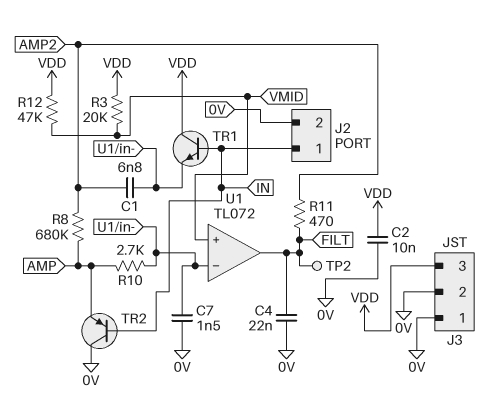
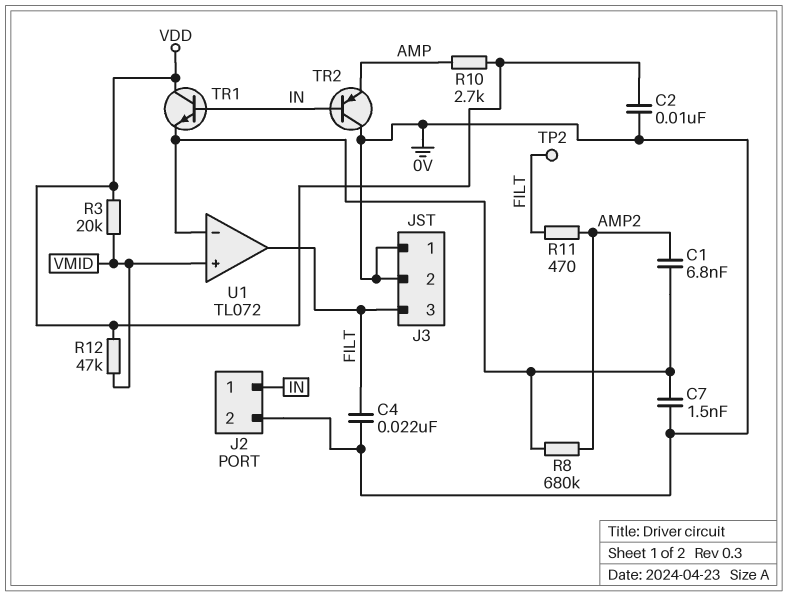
J3 pin 3: VDD -> FILT
R8: 680k (AMP, AMP2) -> 680k (AMP2, U1/in-)
R10: 2.7k (AMP, U1/in-) -> 2.7k (AMP, VDD)

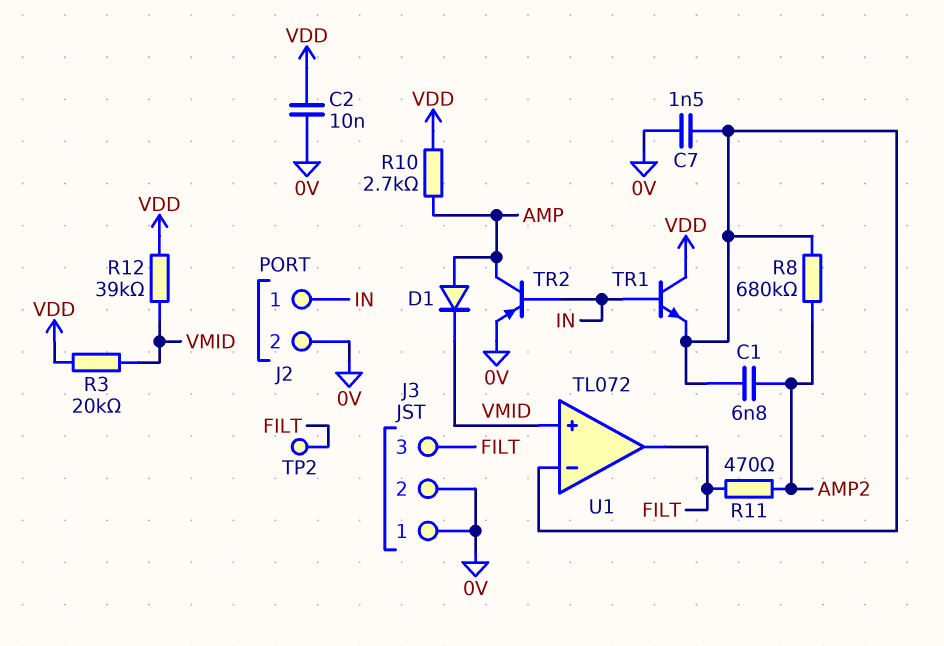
C4: 22nF (0V, FILT) -> none
D1: none -> diode (A AMP, K VMID)
R12: 47k (VDD, VMID) -> 39k (VDD, VMID)
TR2: PNP (B IN, C 0V, E AMP) -> PNP (B IN, C AMP, E 0V)

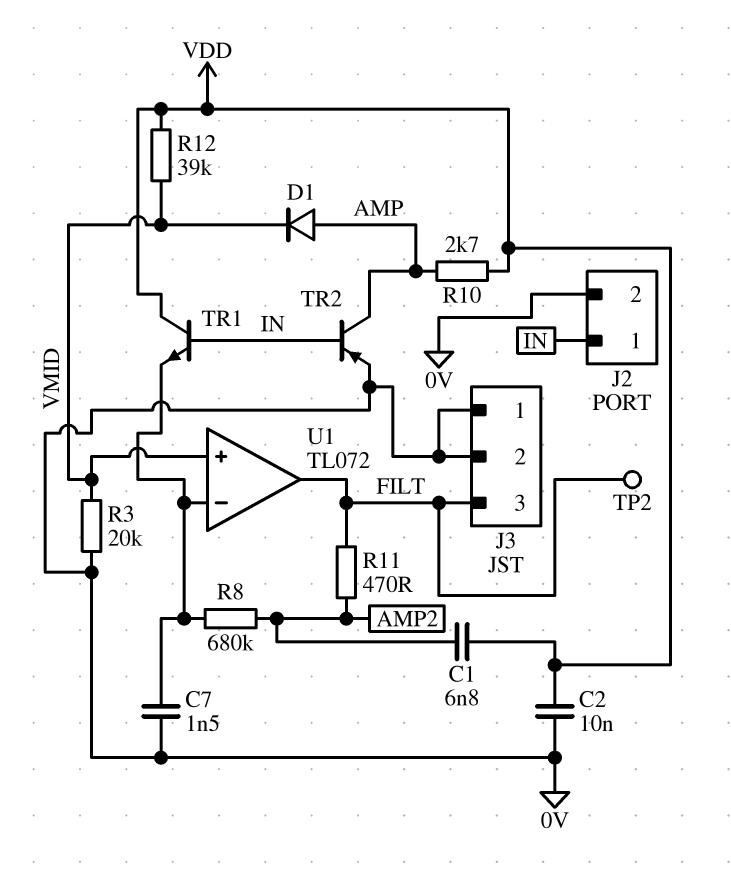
C1: 6.8nF (AMP2, U1/in-) -> 6.8nF (AMP2, VDD)
R3: 20k (VDD, VMID) -> 20k (0V, VMID)

